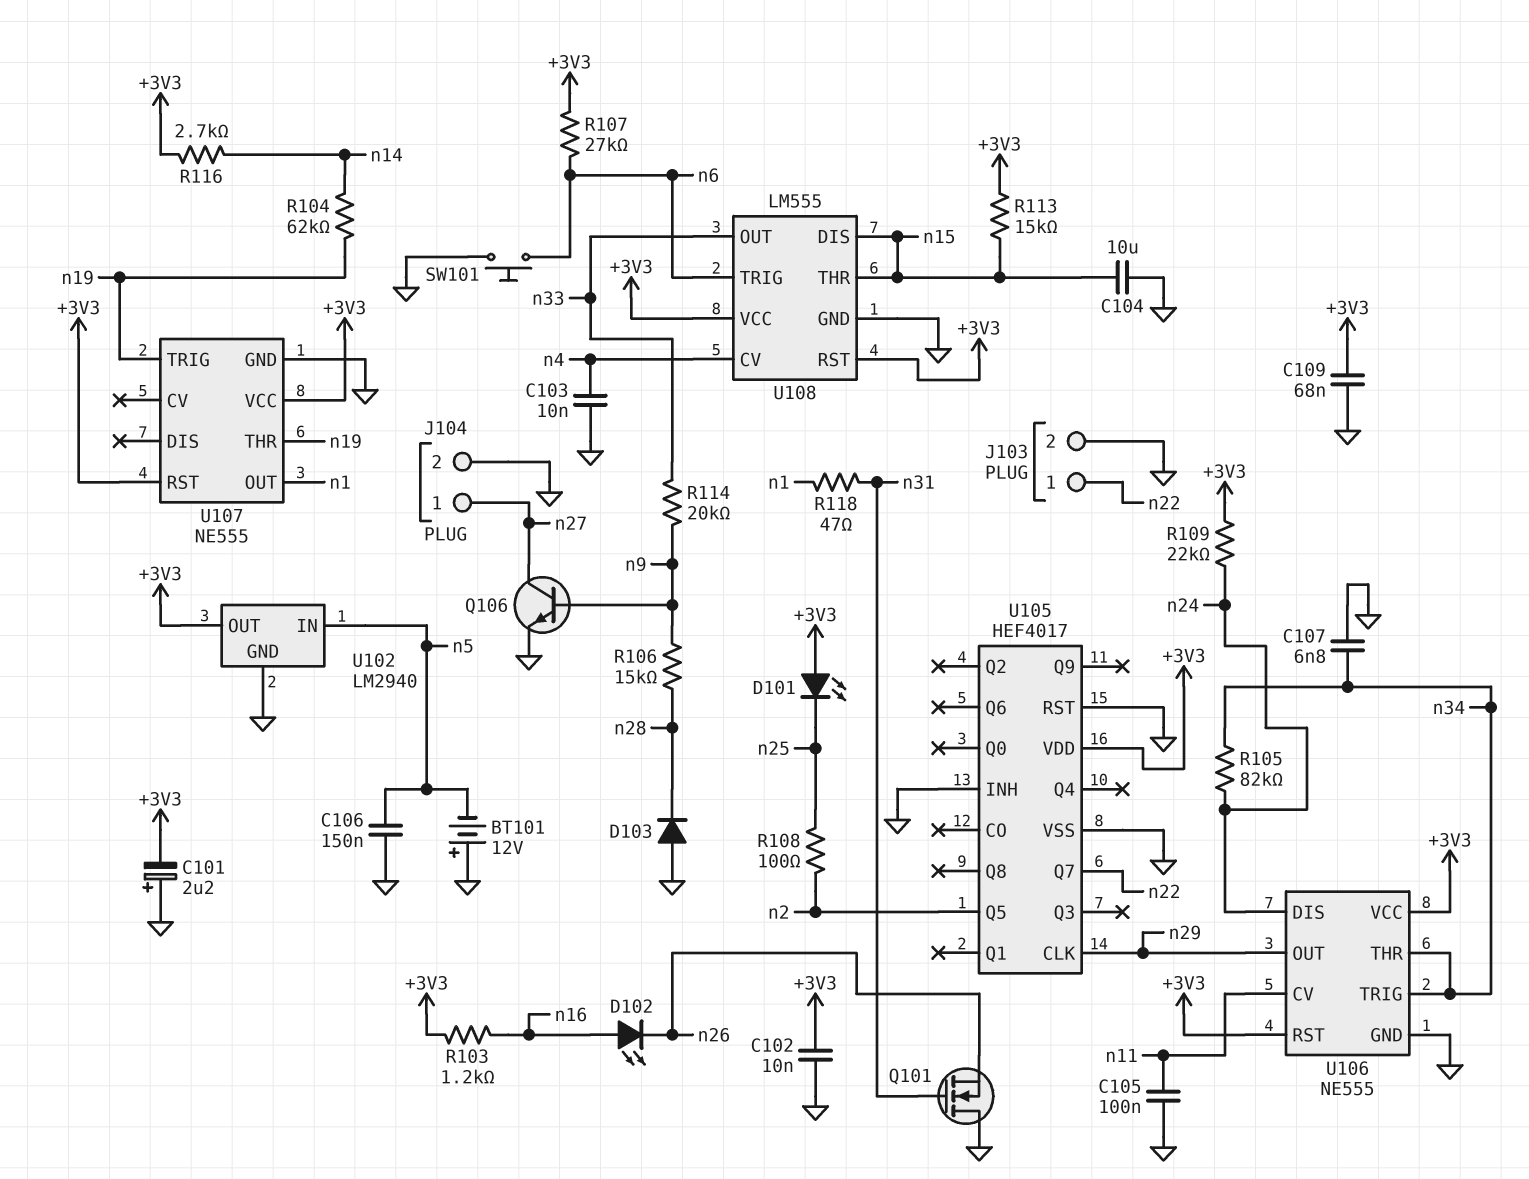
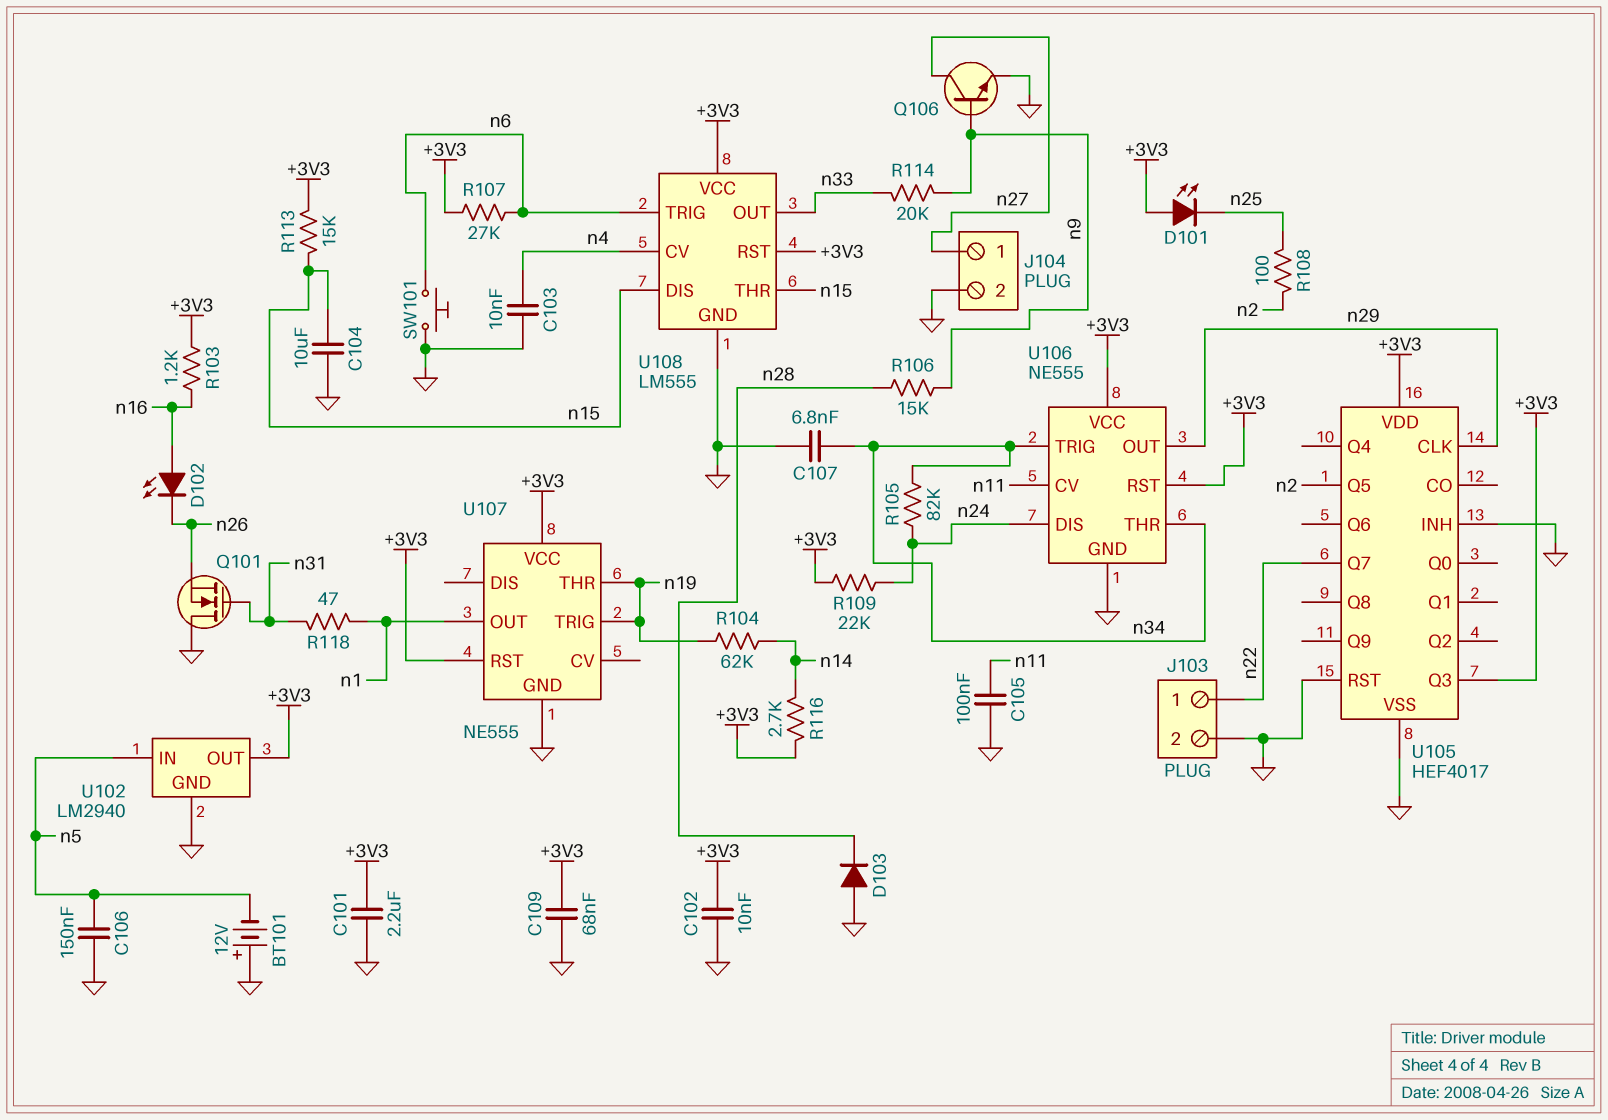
C101: 2.2uF (plus GND, minus +3V3) -> 2.2uF (+3V3, GND)
U105 pin Q3: none -> +3V3

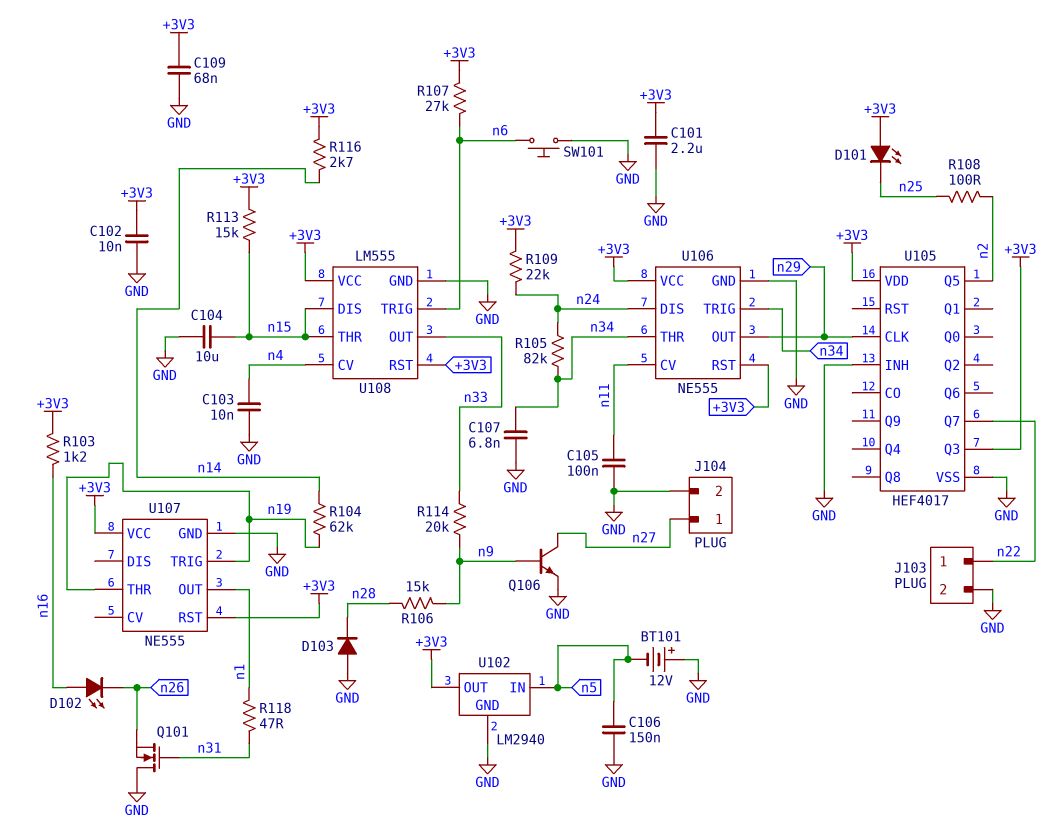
U105 pin RST: GND -> none

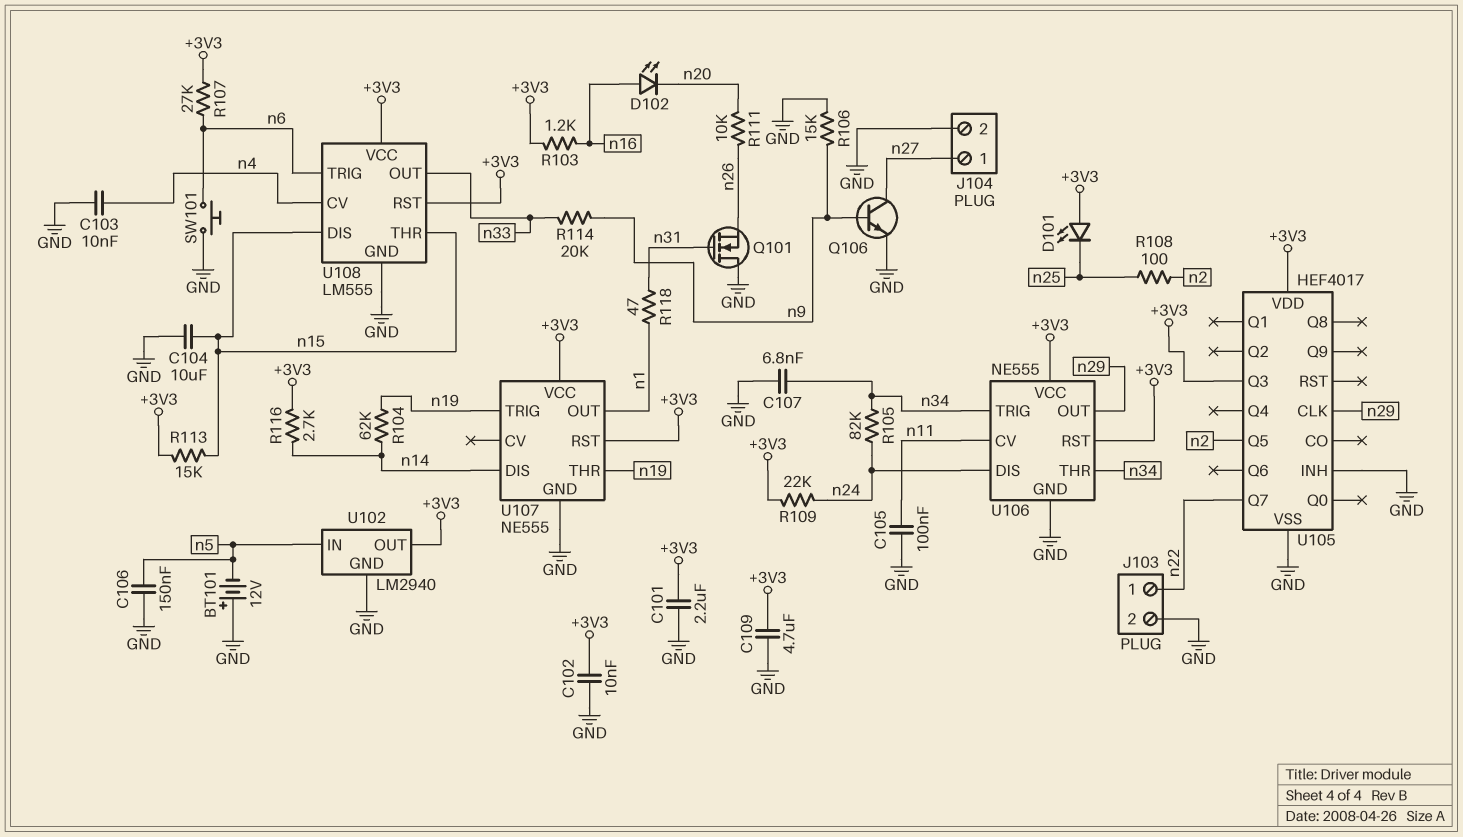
C109: 68nF (+3V3, GND) -> 4.7uF (+3V3, GND)
D102: LED (A n16, K n26) -> LED (A n16, K n20)
D103: diode (A GND, K n28) -> none
R106: 15k (n9, n28) -> 15k (GND, n9)
R111: none -> 10k (n20, n26)
U107 pin DIS: none -> n14

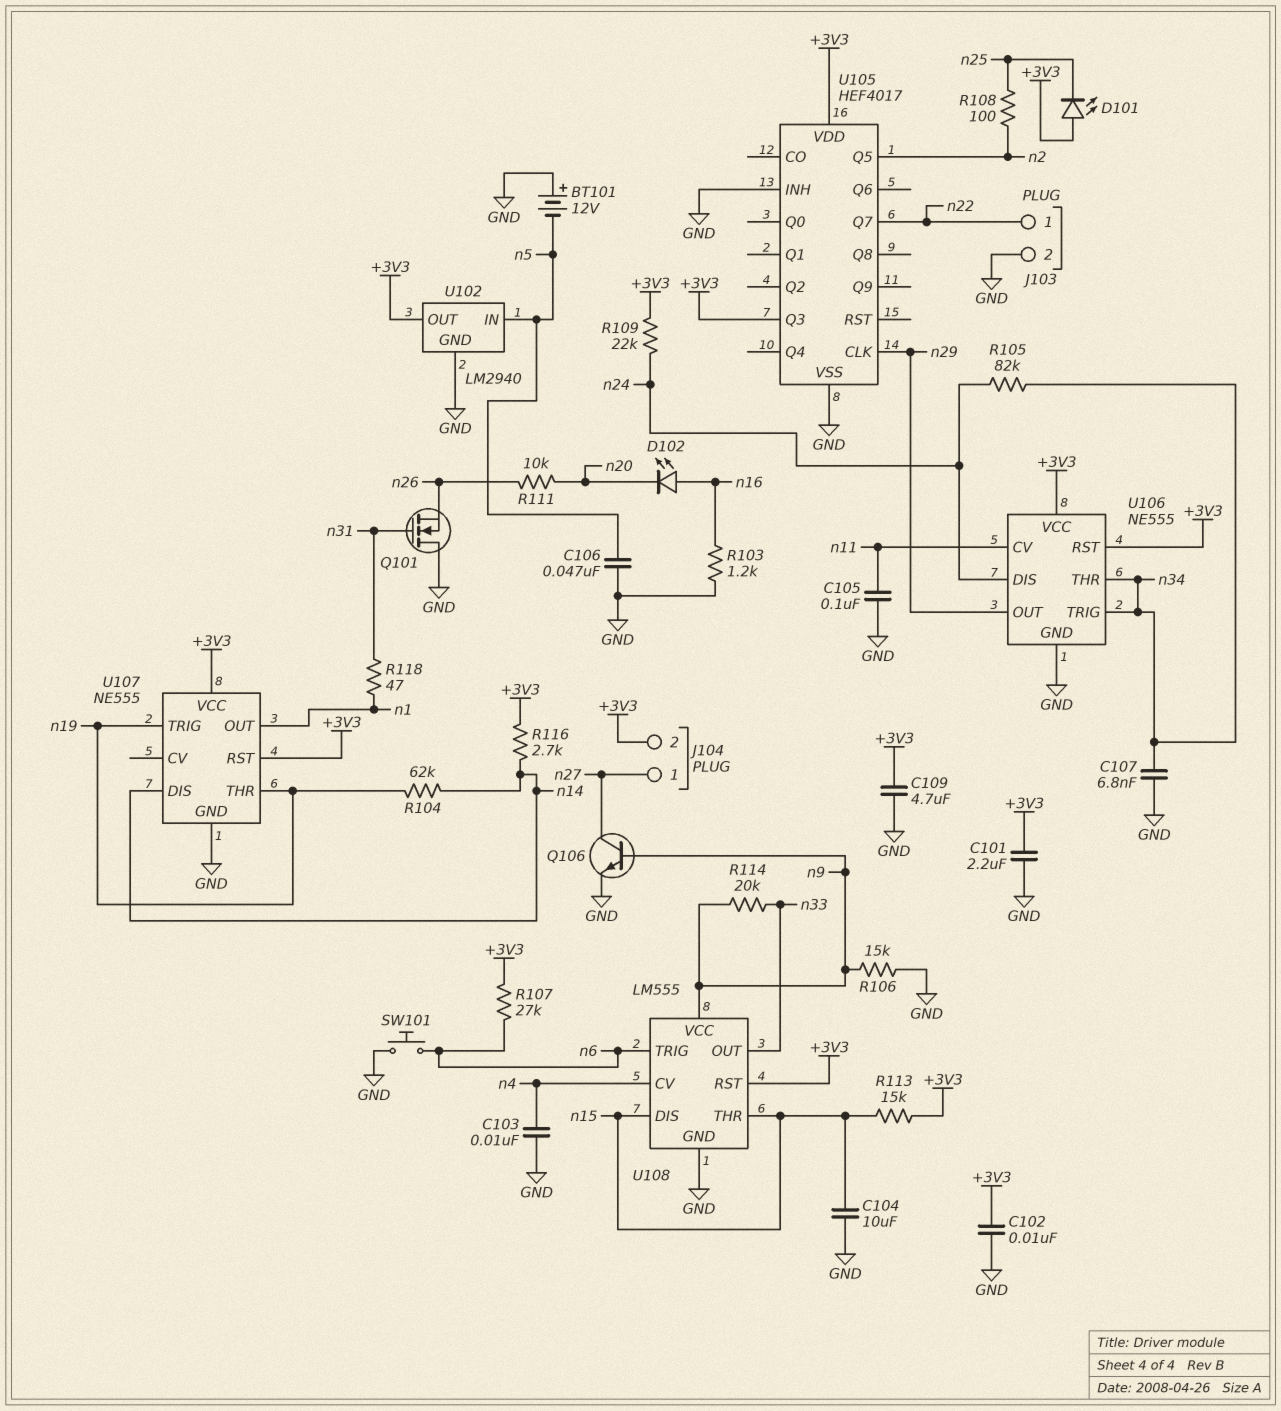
C106: 150nF (GND, n5) -> 47nF (GND, n5)
J104 pin 2: GND -> +3V3
R103: 1.2k (+3V3, n16) -> 1.2k (GND, n16)
U108 pin VCC: +3V3 -> n9

